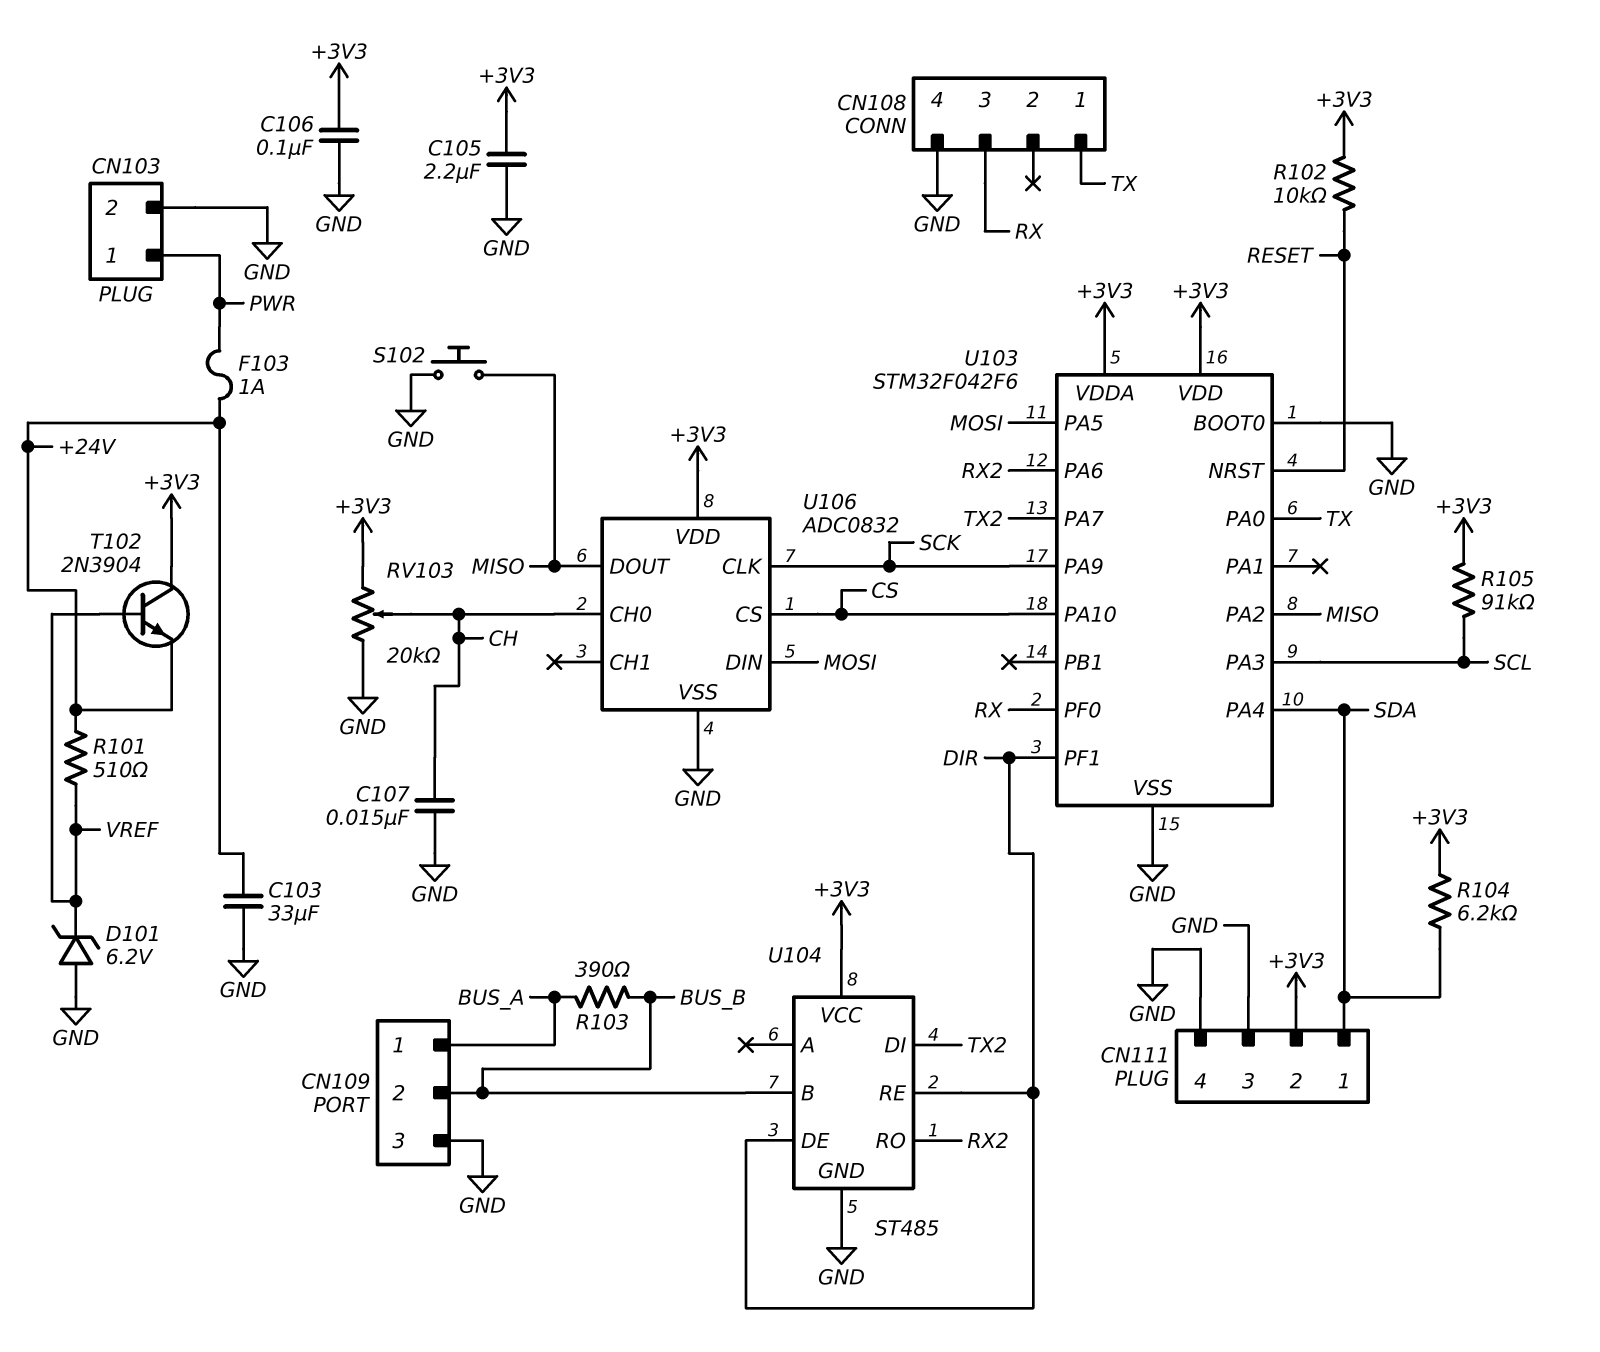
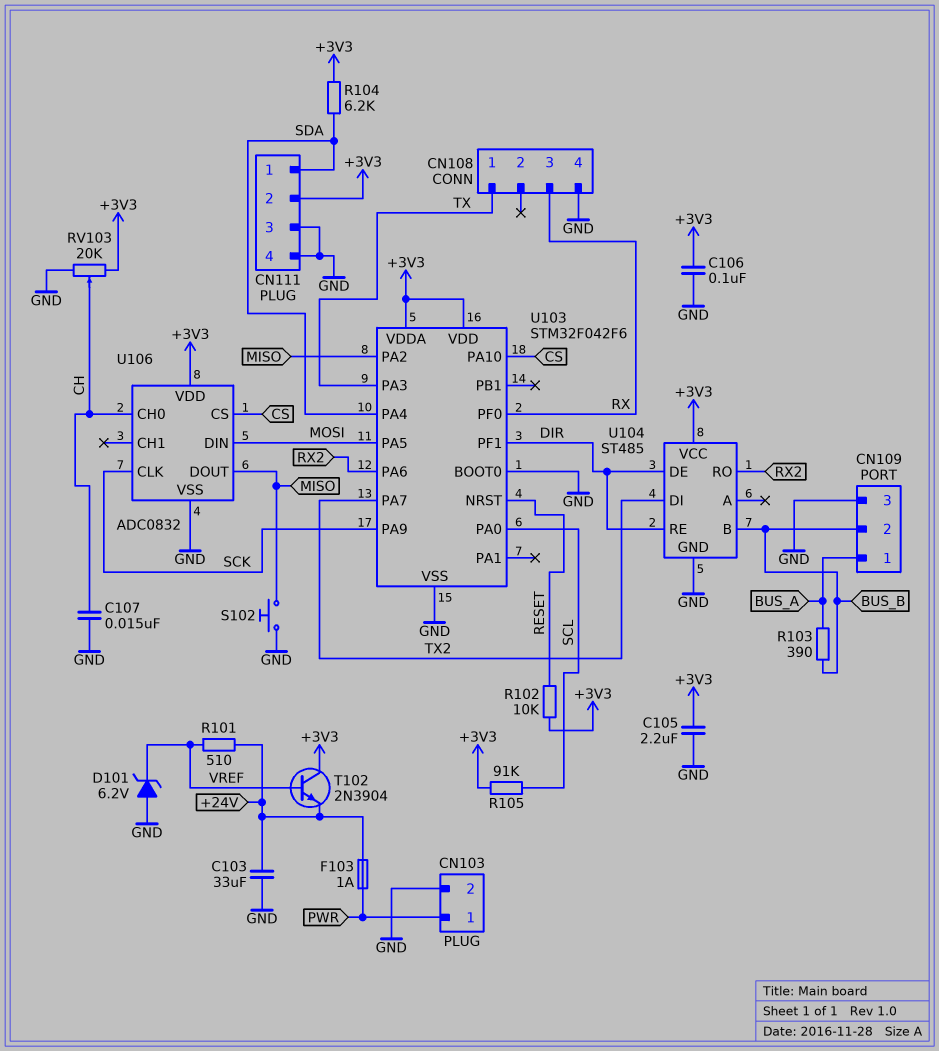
U103 pin PA0: TX -> SCL
U103 pin PA3: SCL -> TX

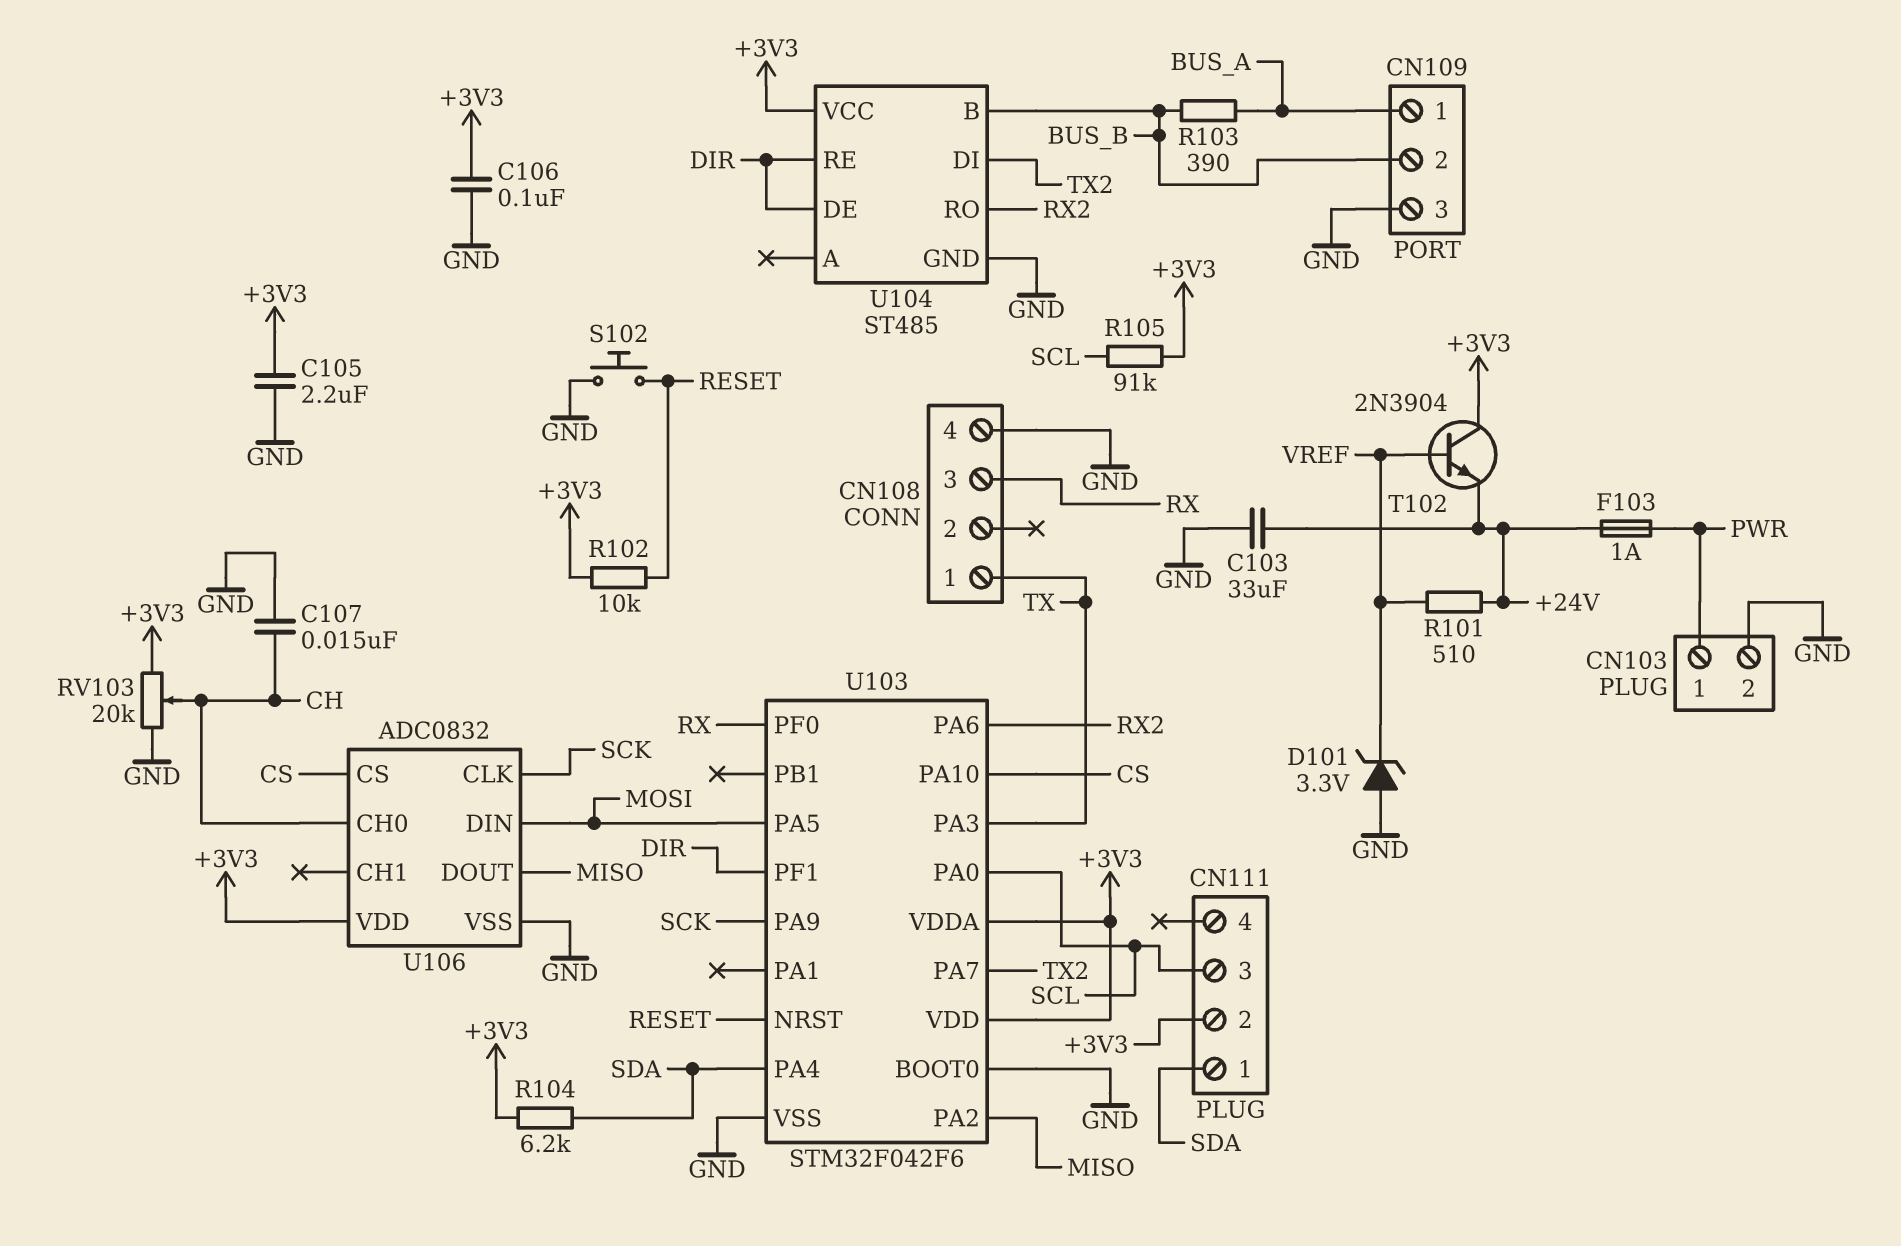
CN111 pin 3: GND -> SCL
CN111 pin 4: GND -> none
D101: zener 6.2V (A GND, K VREF) -> zener 3.3V (A GND, K VREF)
S102: button (GND, MISO) -> button (GND, RESET)

